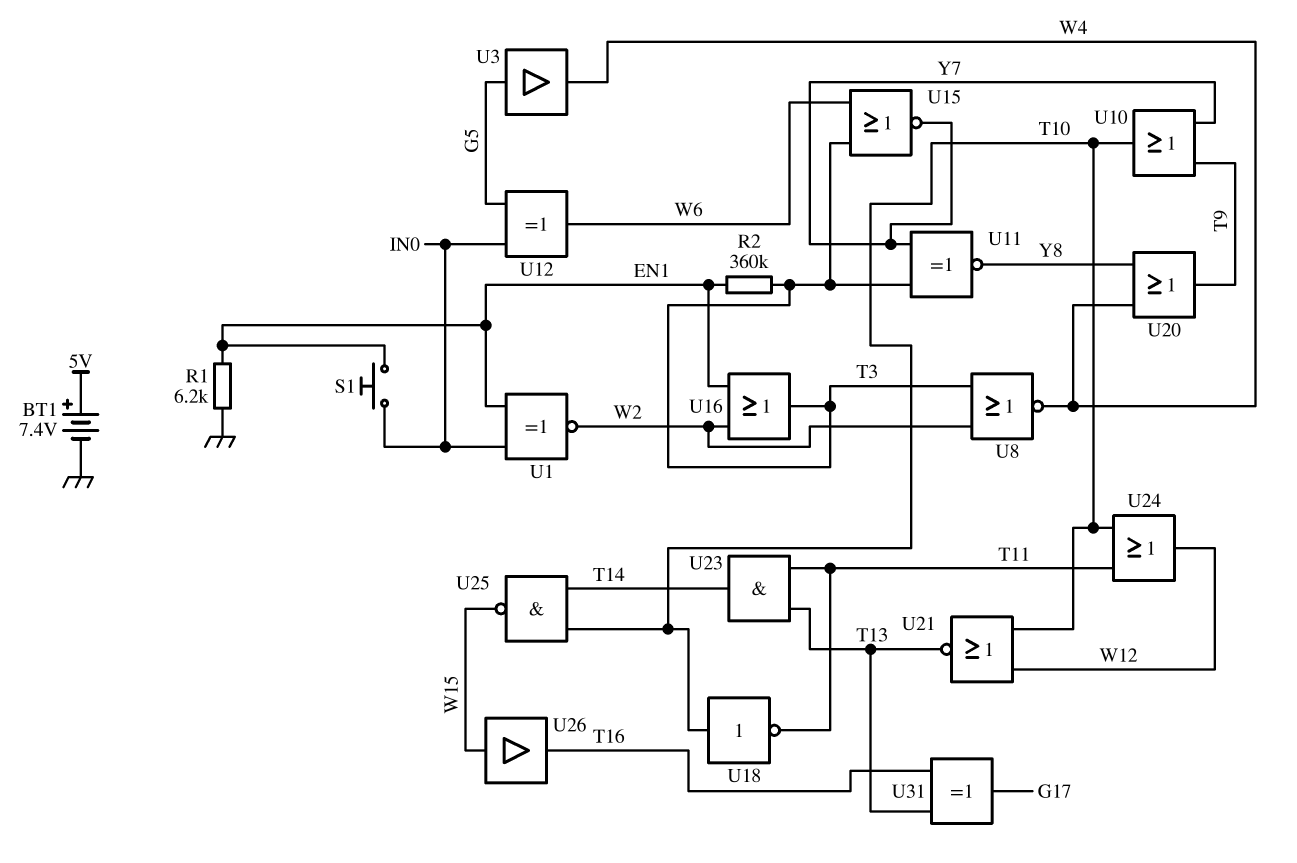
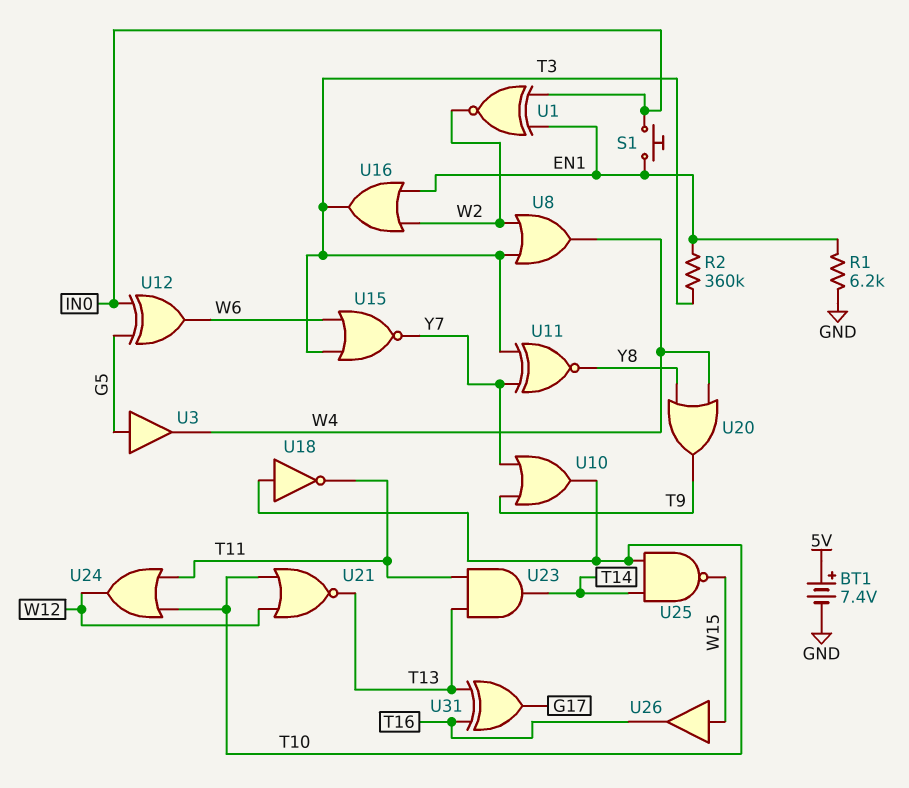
U8: NOR (in T3, in W2, out W4) -> OR (in T3, in W2, out W4)

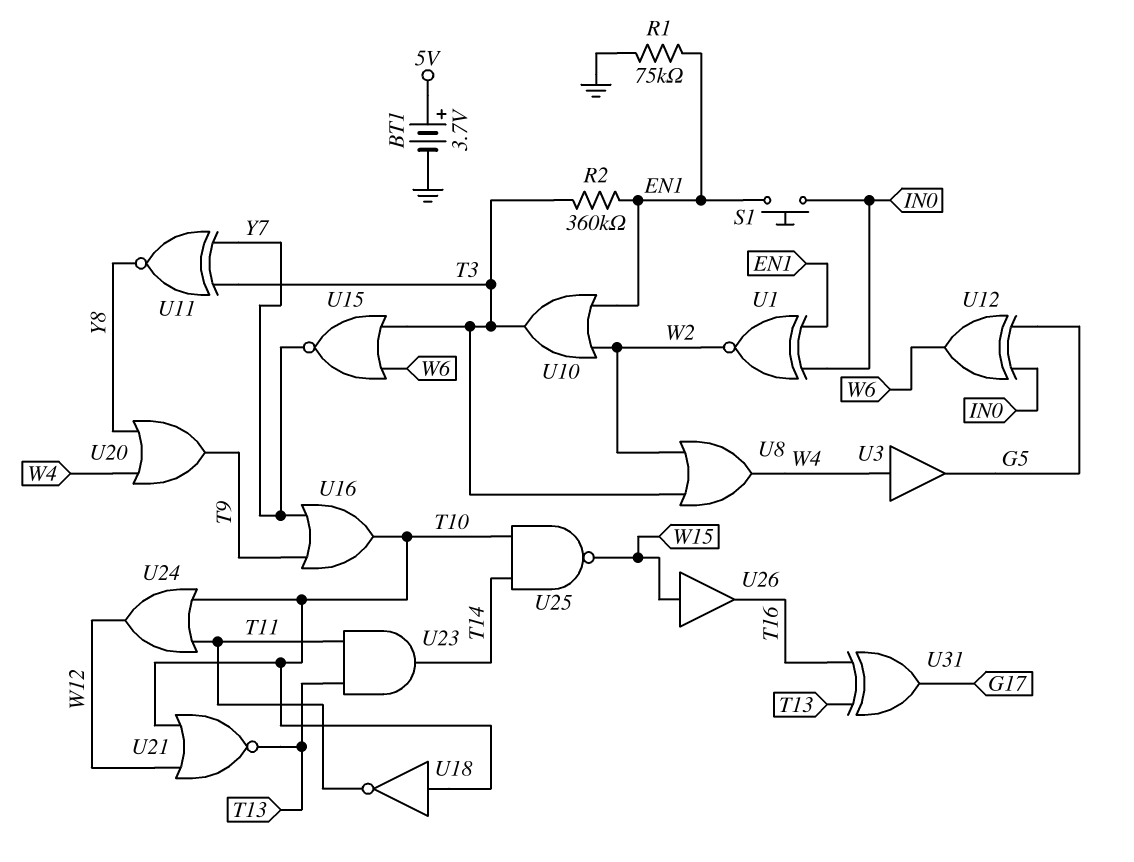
BT1: 7.4V (plus 5V, minus GND) -> 3.7V (plus 5V, minus GND)
R1: 6.2k (EN1, GND) -> 75k (EN1, GND)
U3: buffer (in G5, out W4) -> buffer (in W4, out G5)
U10: OR (in T9, in Y7, out T10) -> OR (in EN1, in W2, out T3)
U16: OR (in EN1, in W2, out T3) -> OR (in T9, in Y7, out T10)

